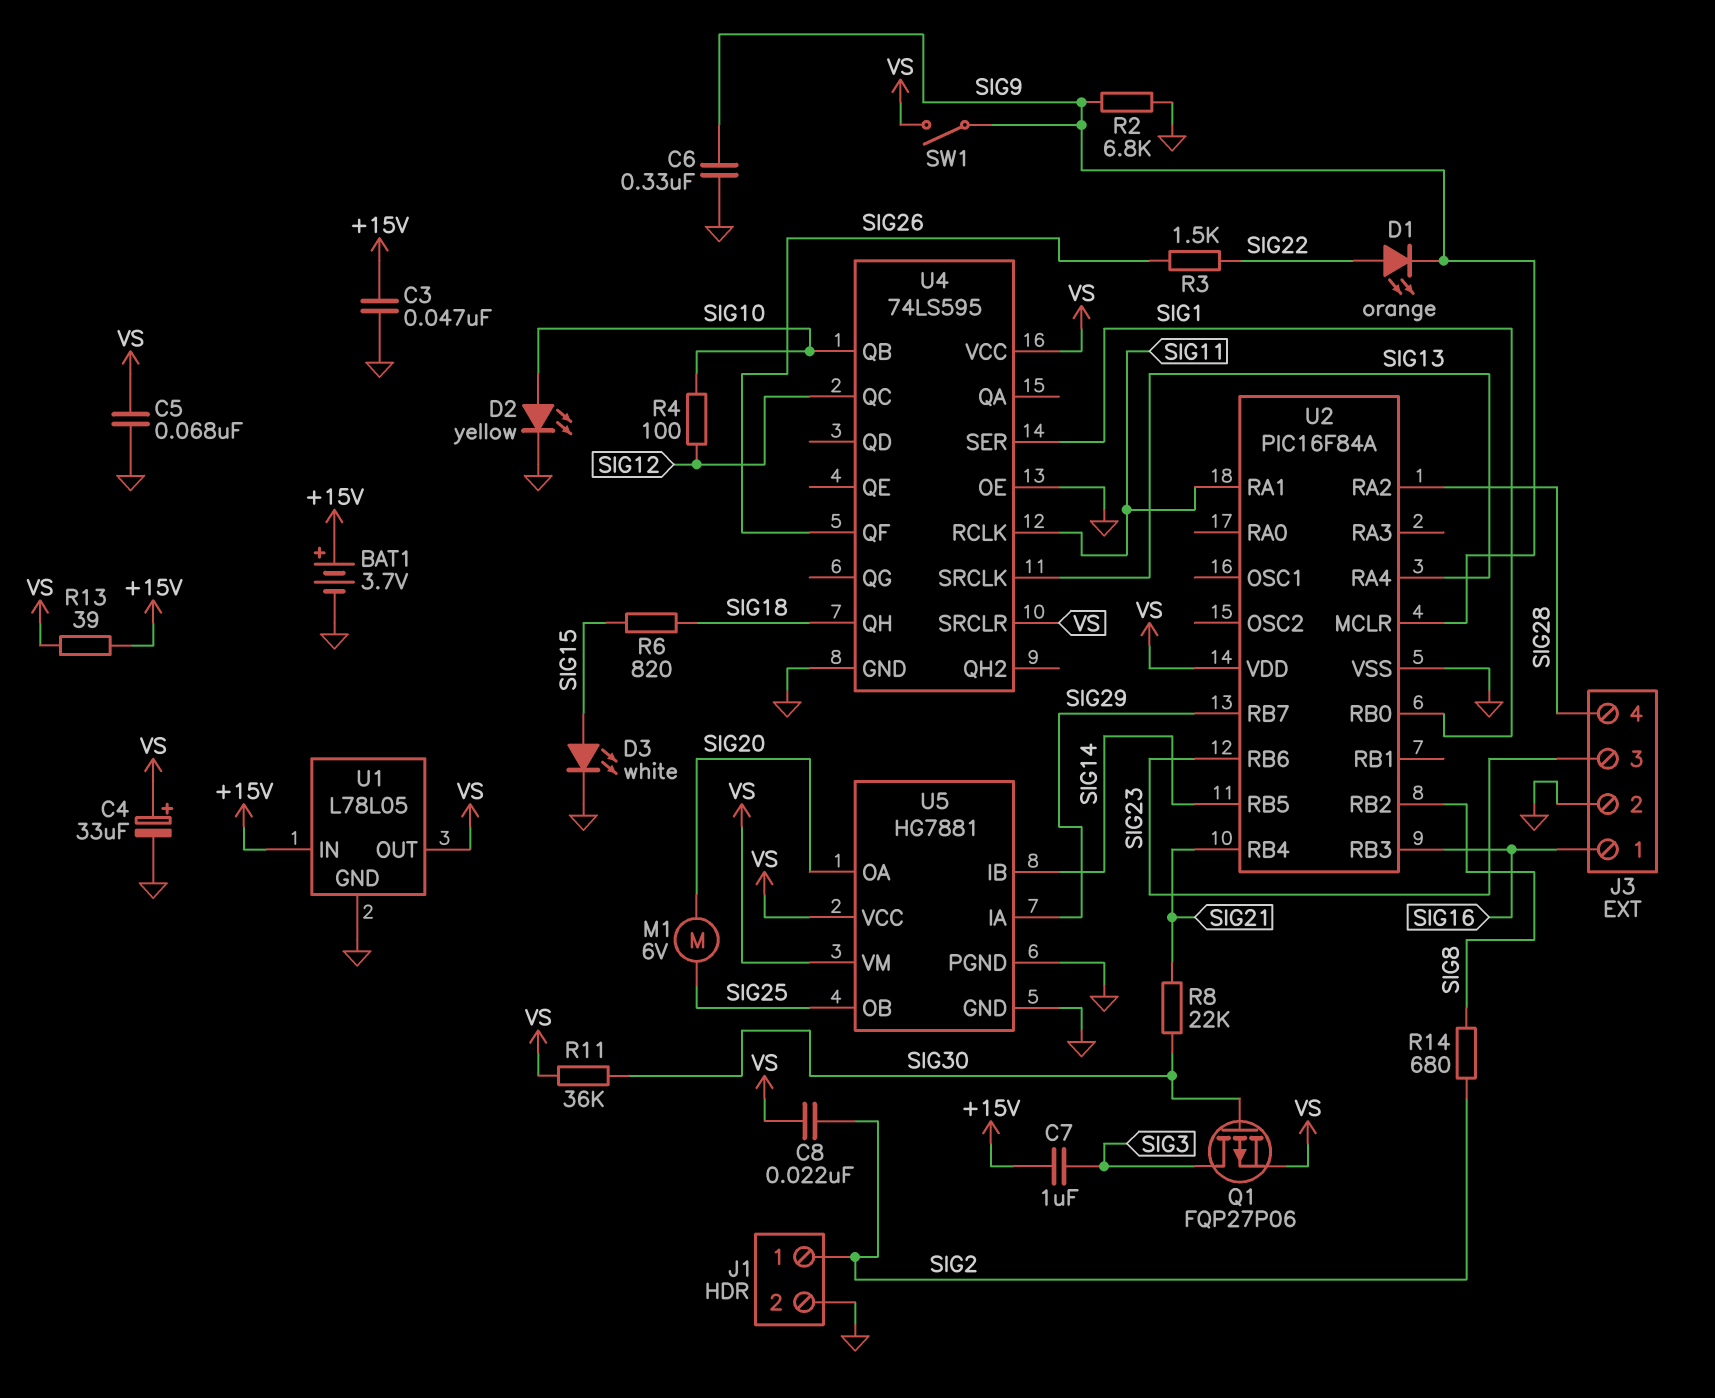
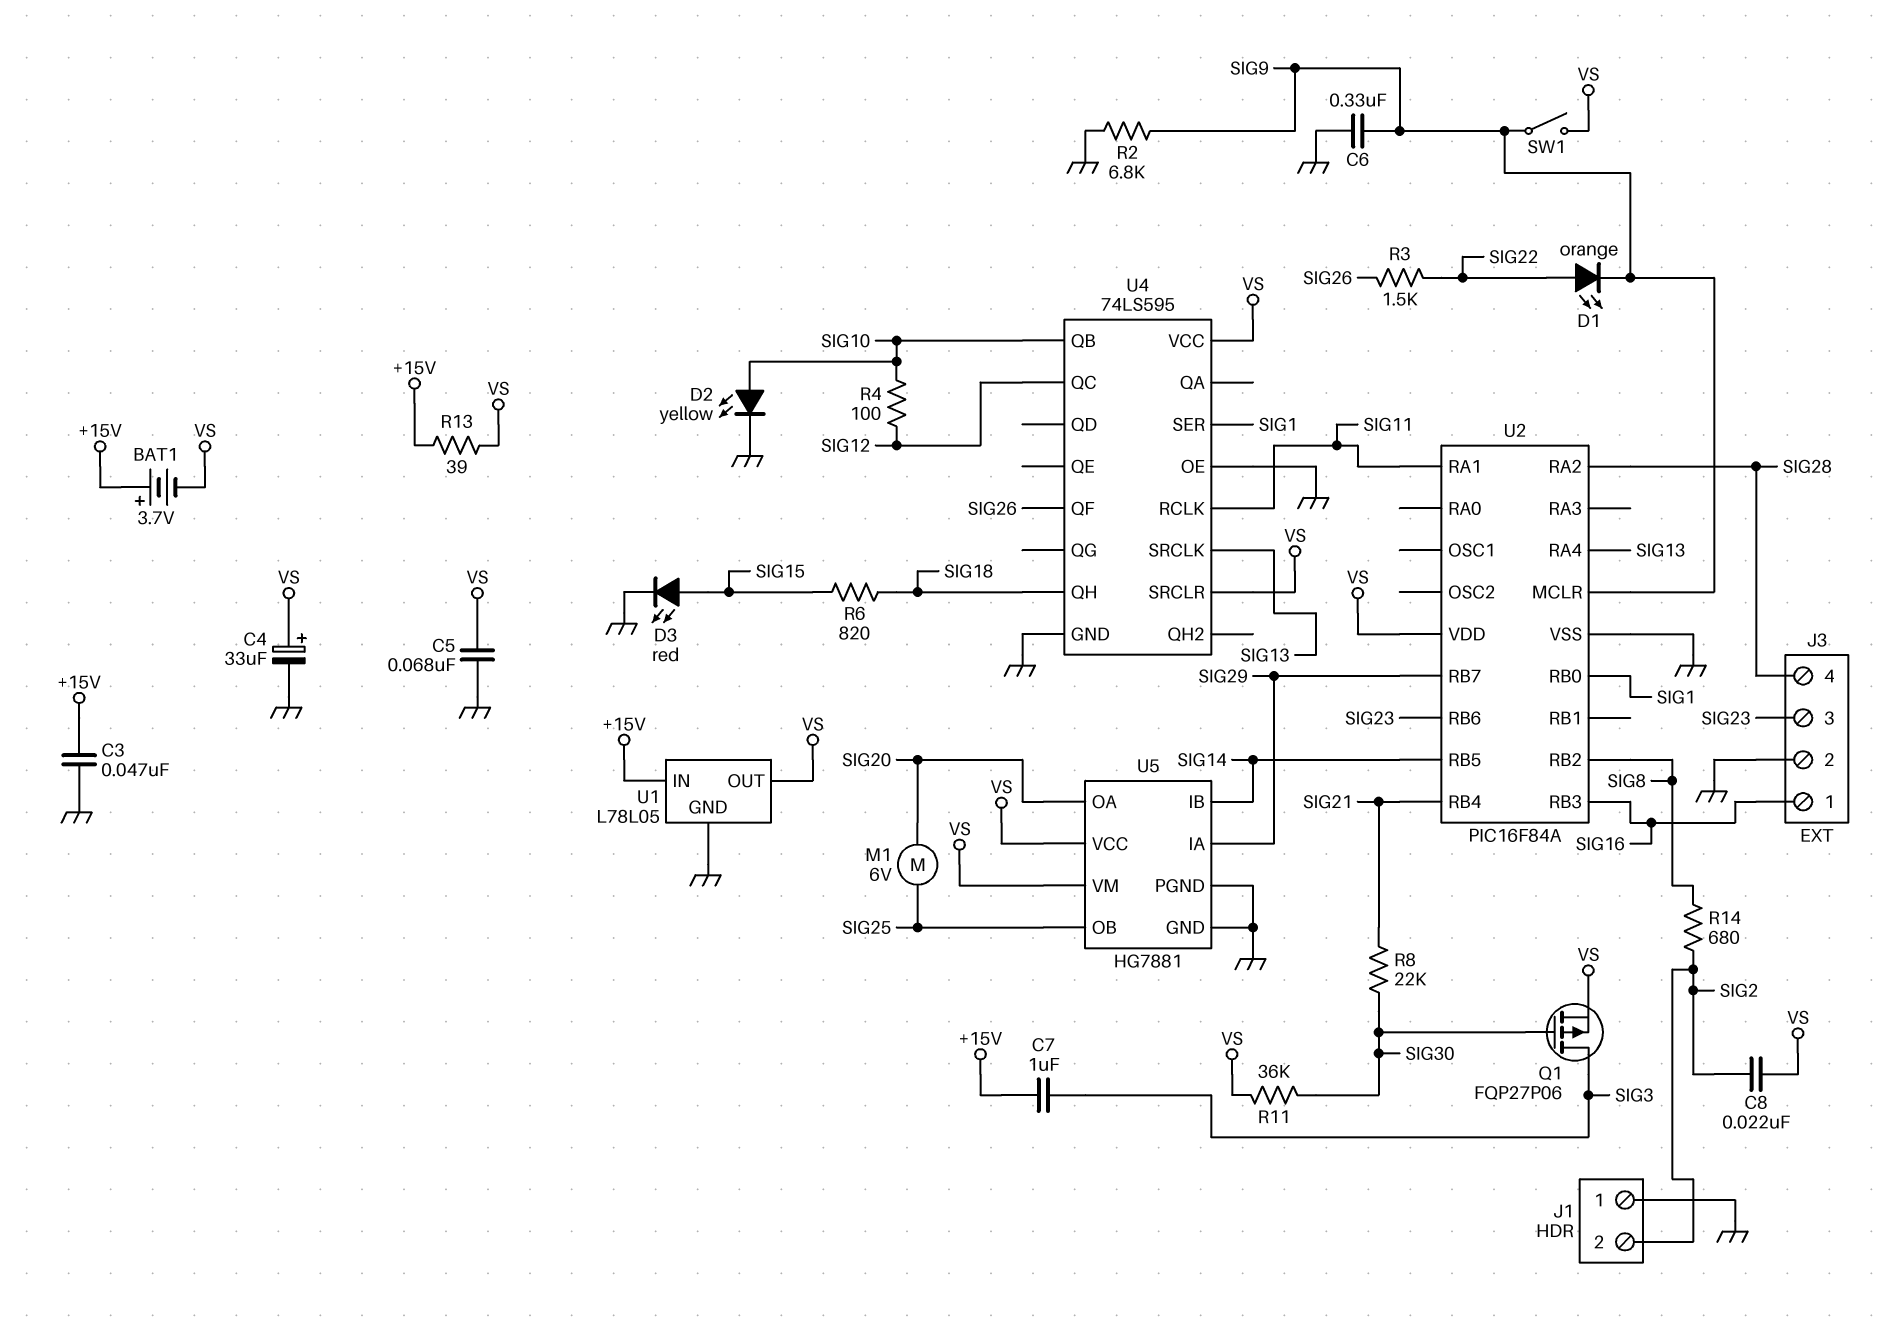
BAT1: 3.7V (plus +15V, minus GND) -> 3.7V (plus +15V, minus VS)
D3: LED white (A SIG15, K GND) -> LED red (A SIG15, K GND)
J1 pin 1: SIG2 -> GND
J1 pin 2: GND -> SIG2

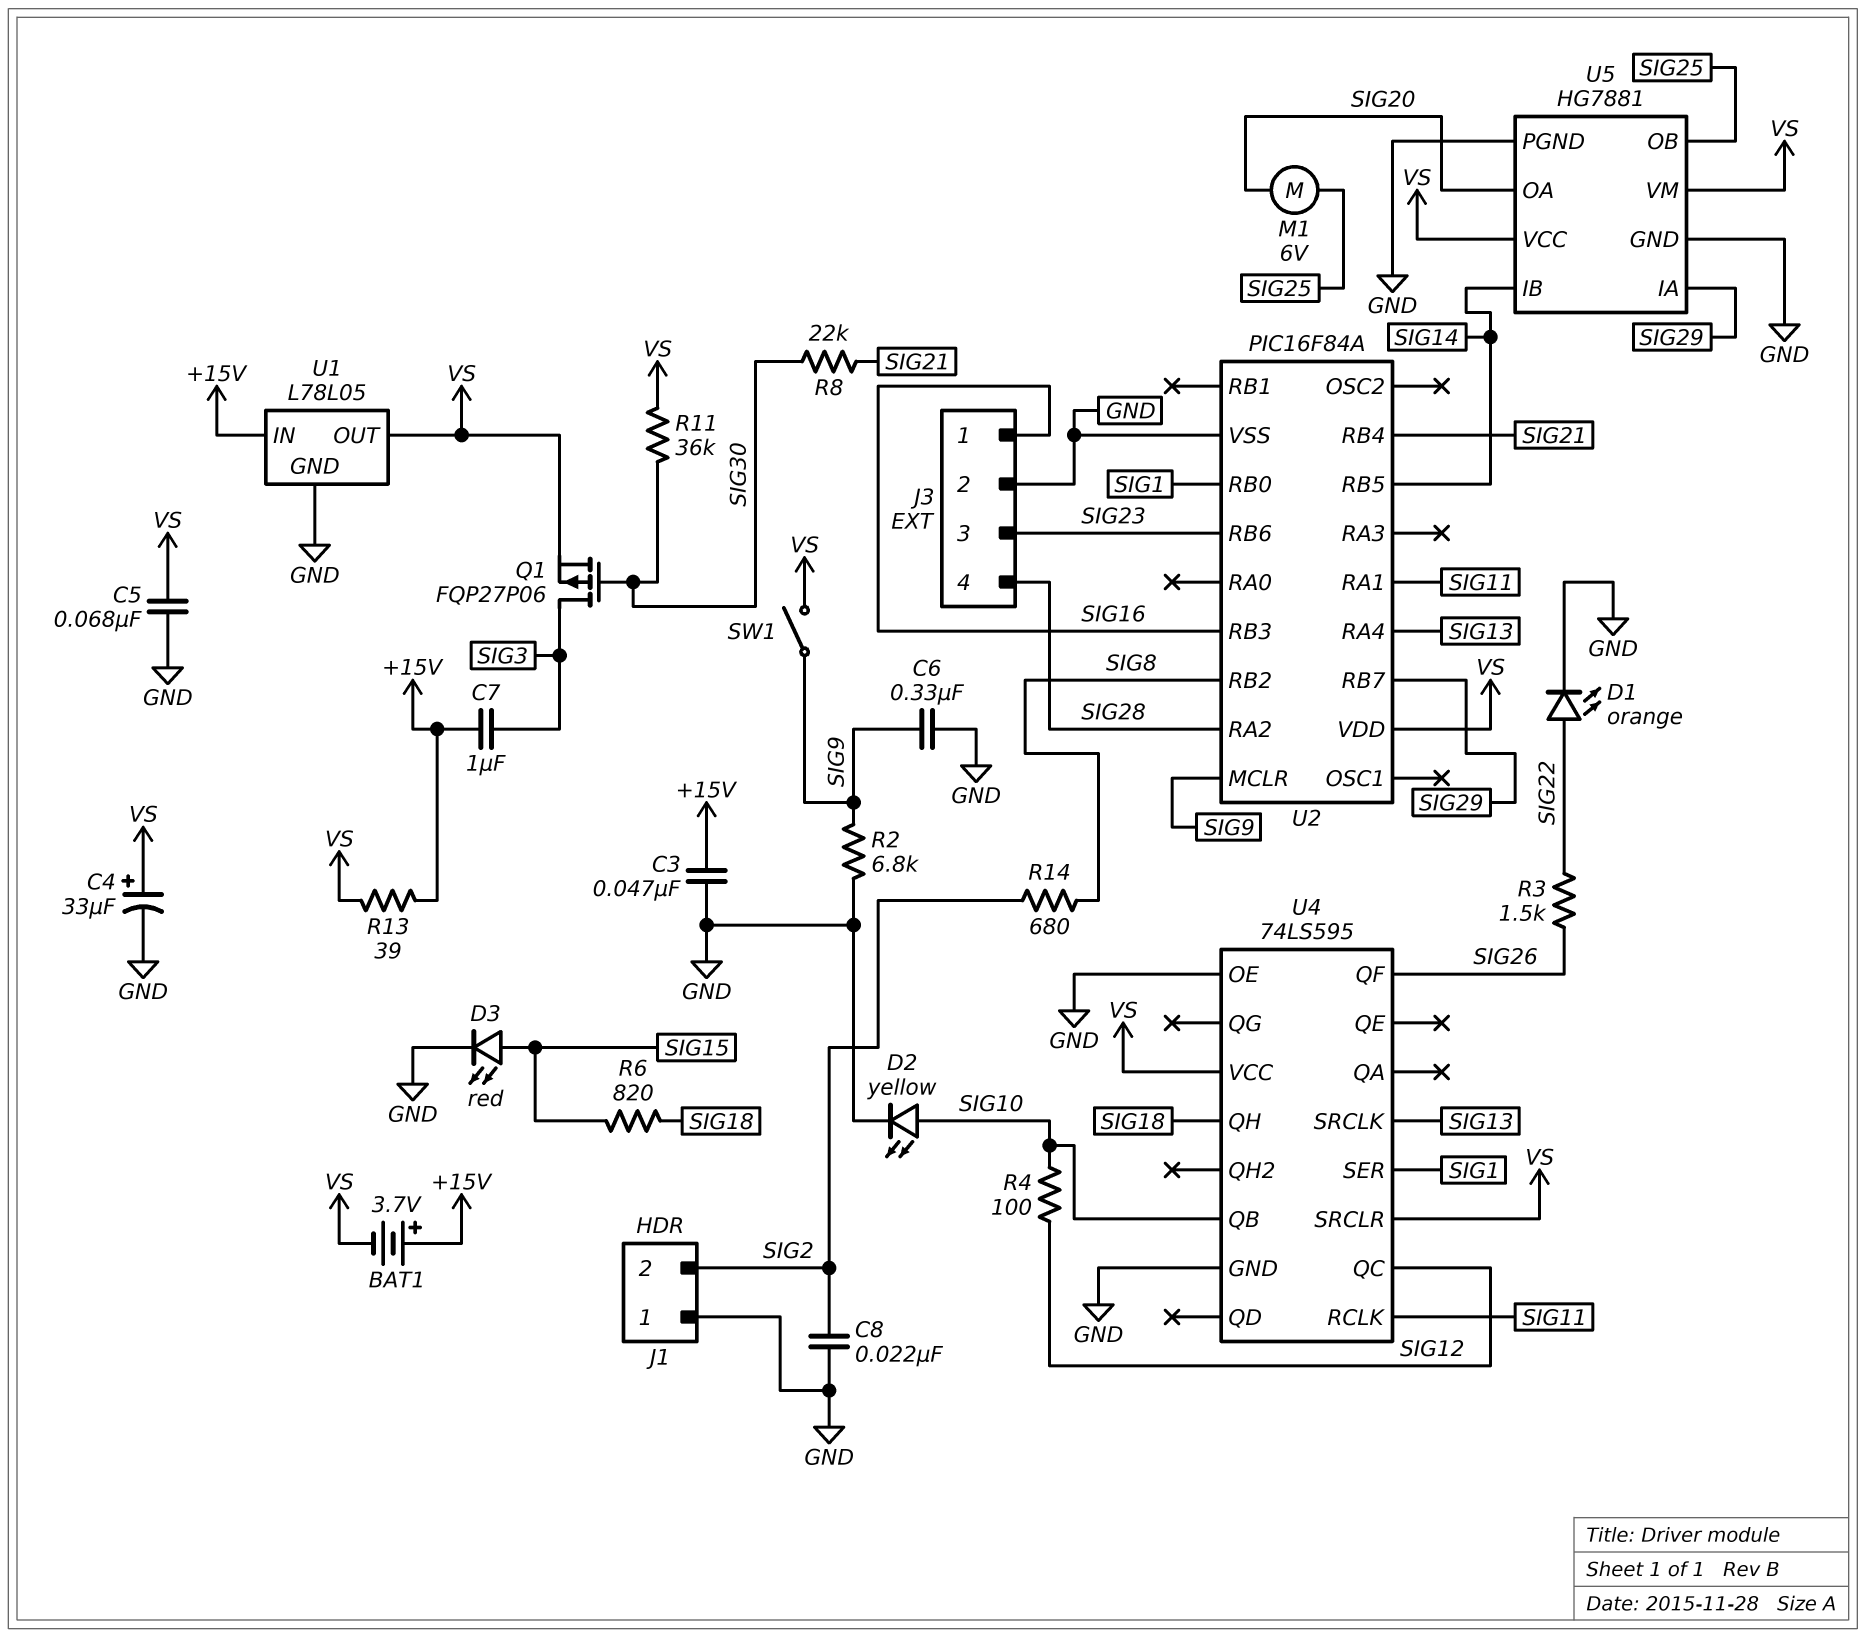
C8: 22nF (SIG2, VS) -> 22nF (GND, SIG2)
D1: LED orange (A SIG22, K SIG9) -> LED orange (A SIG22, K GND)

